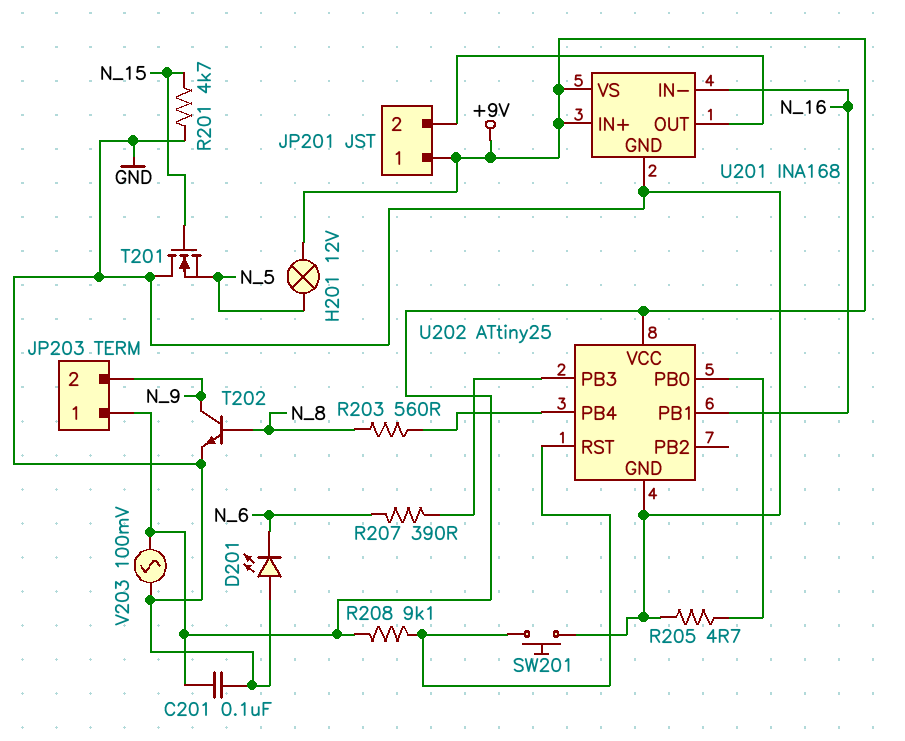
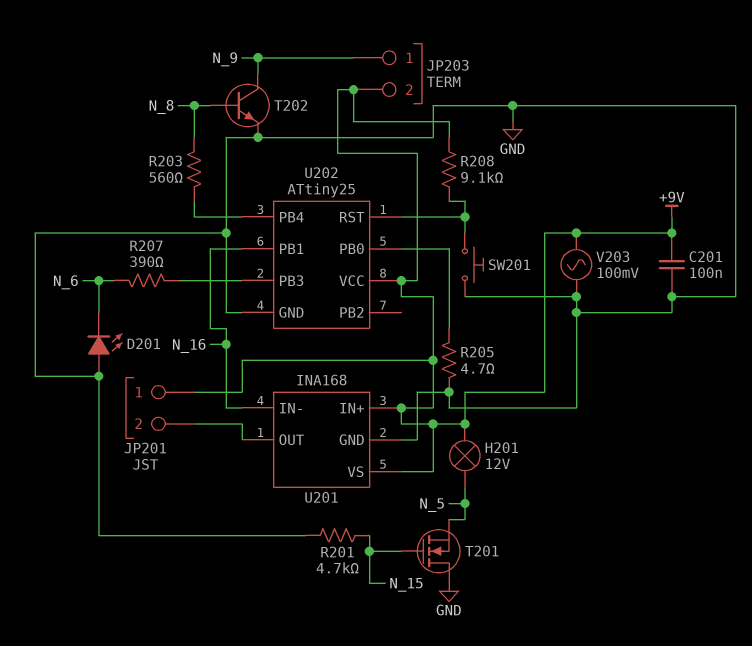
JP203 pin 1: +9V -> N_9
JP203 pin 2: N_9 -> +9V

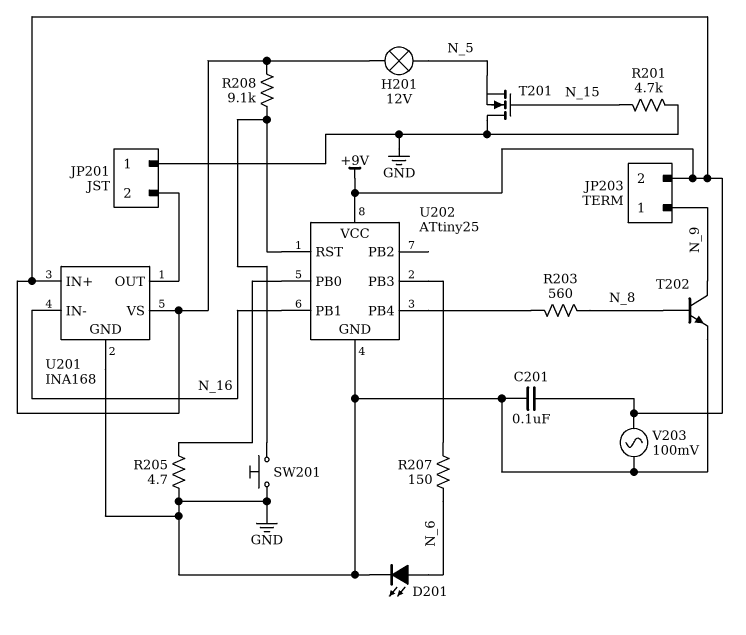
D201: LED (A GND, K N_6) -> LED (A N_6, K GND)
JP201 pin 1: +9V -> GND
R207: 390 (N_6, U202/PB3) -> 150 (N_6, U202/PB3)

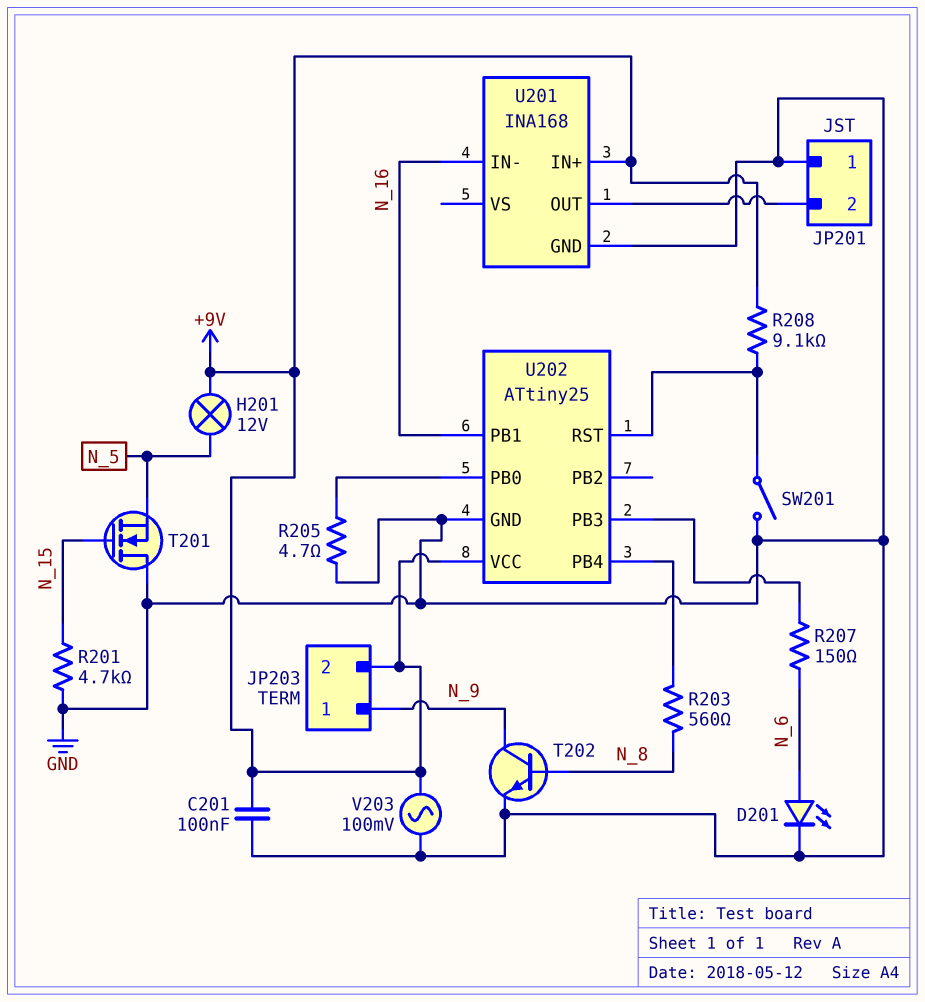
SW201: button (GND, U202/RST) -> switch (GND, U202/RST)
U201 pin VS: +9V -> none

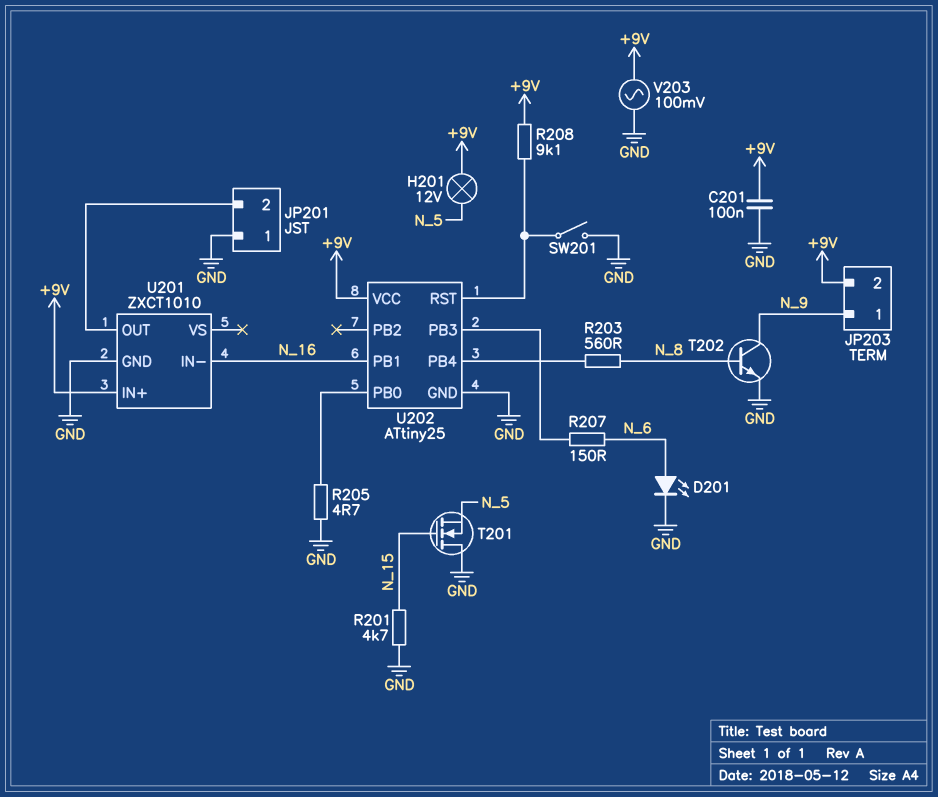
U201: INA168 -> ZXCT1010

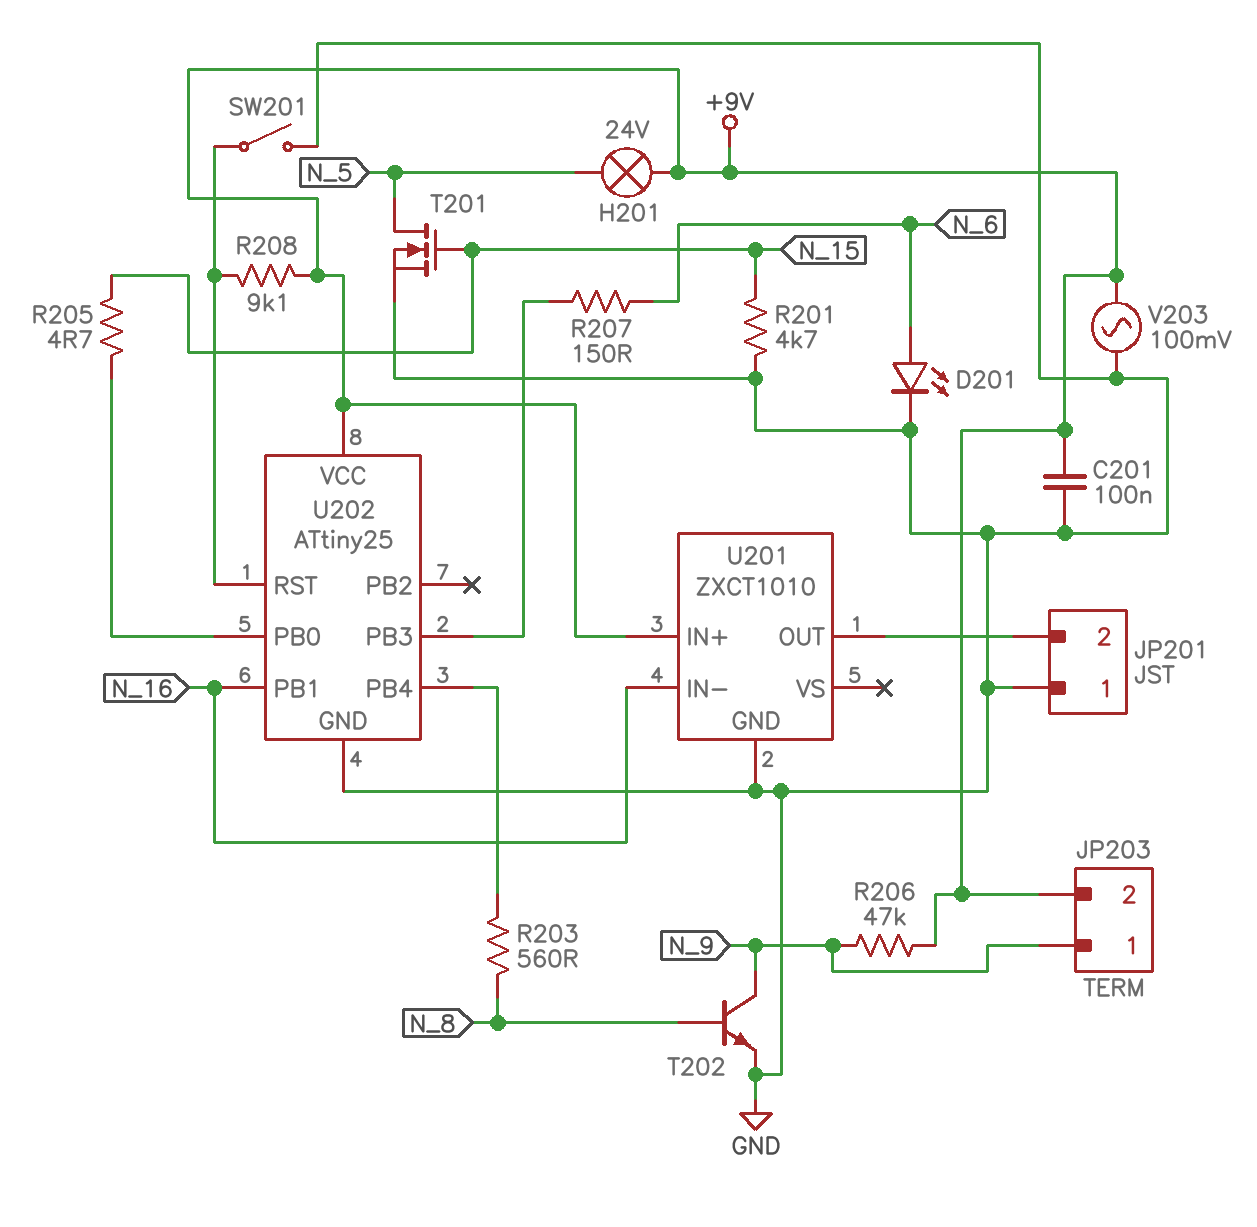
H201: lamp 12V (+9V, N_5) -> lamp 24V (+9V, N_5)
R205: 4.7 (GND, U202/PB0) -> 4.7 (N_15, U202/PB0)
R206: none -> 47k (+9V, N_9)
T201: NMOS (G N_15, D GND, S N_5) -> NMOS (G N_15, D N_5, S GND)

